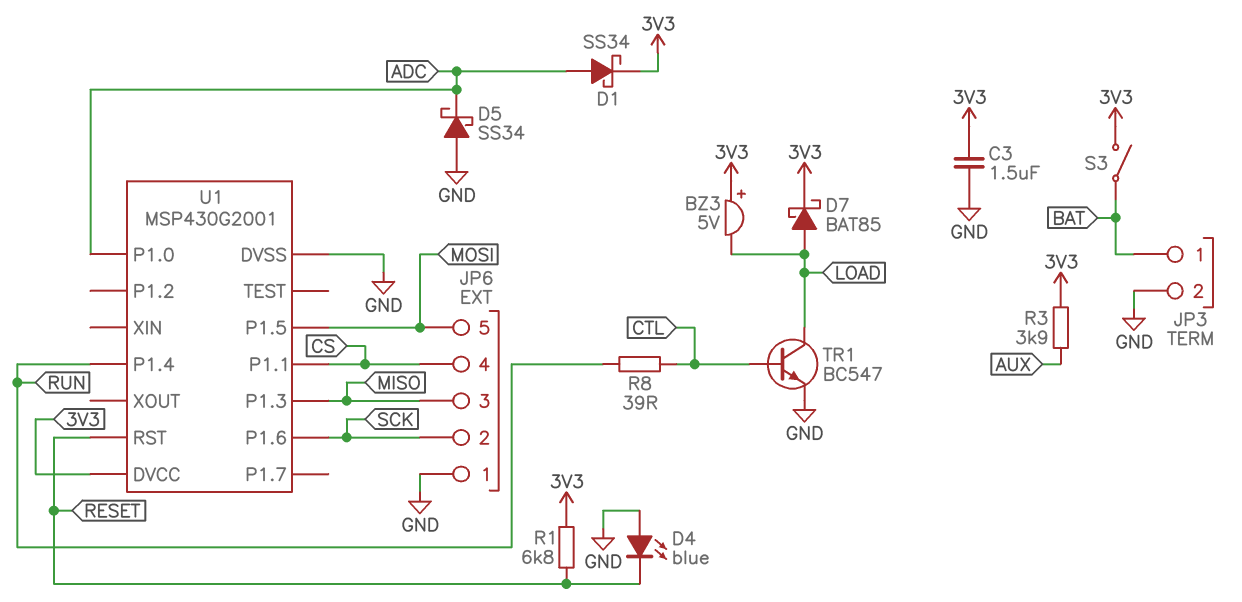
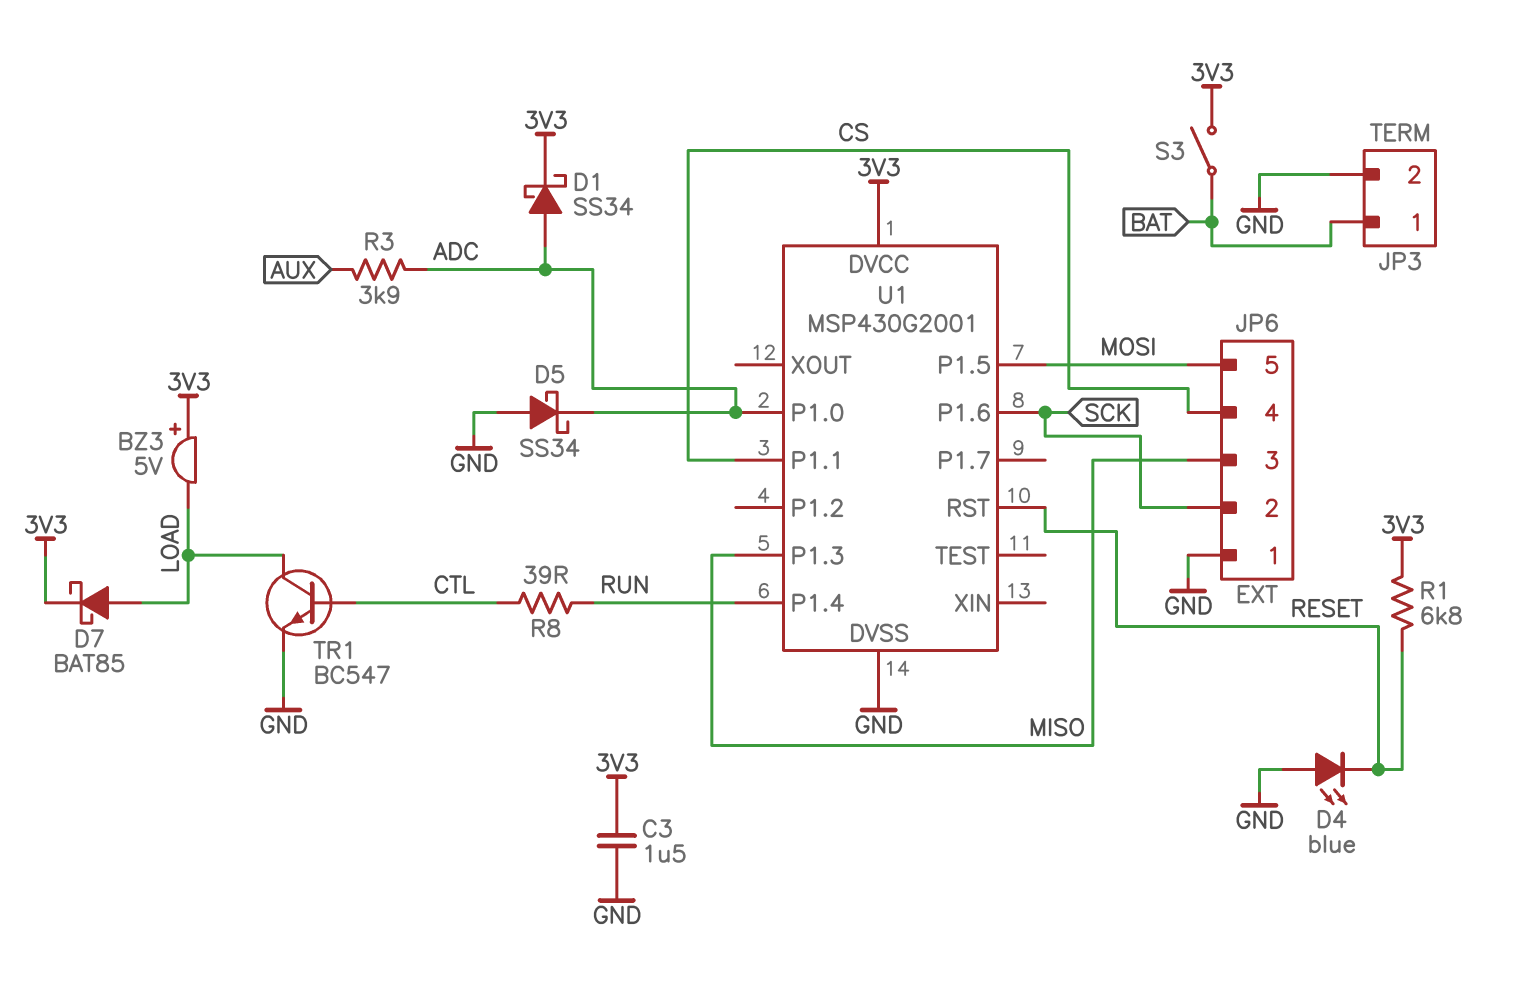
R3: 3.9k (3V3, AUX) -> 3.9k (ADC, AUX)

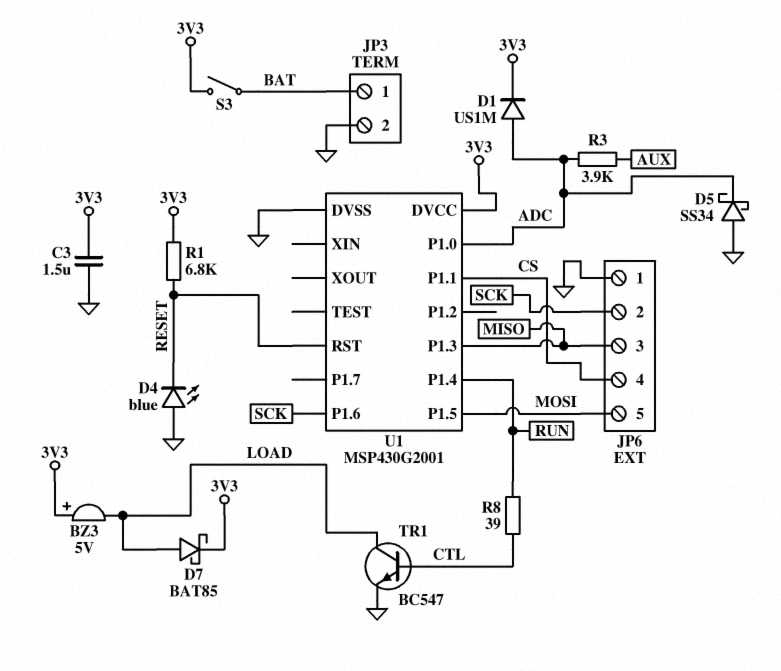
D1: schottky SS34 (A ADC, K 3V3) -> diode US1M (A ADC, K 3V3)

